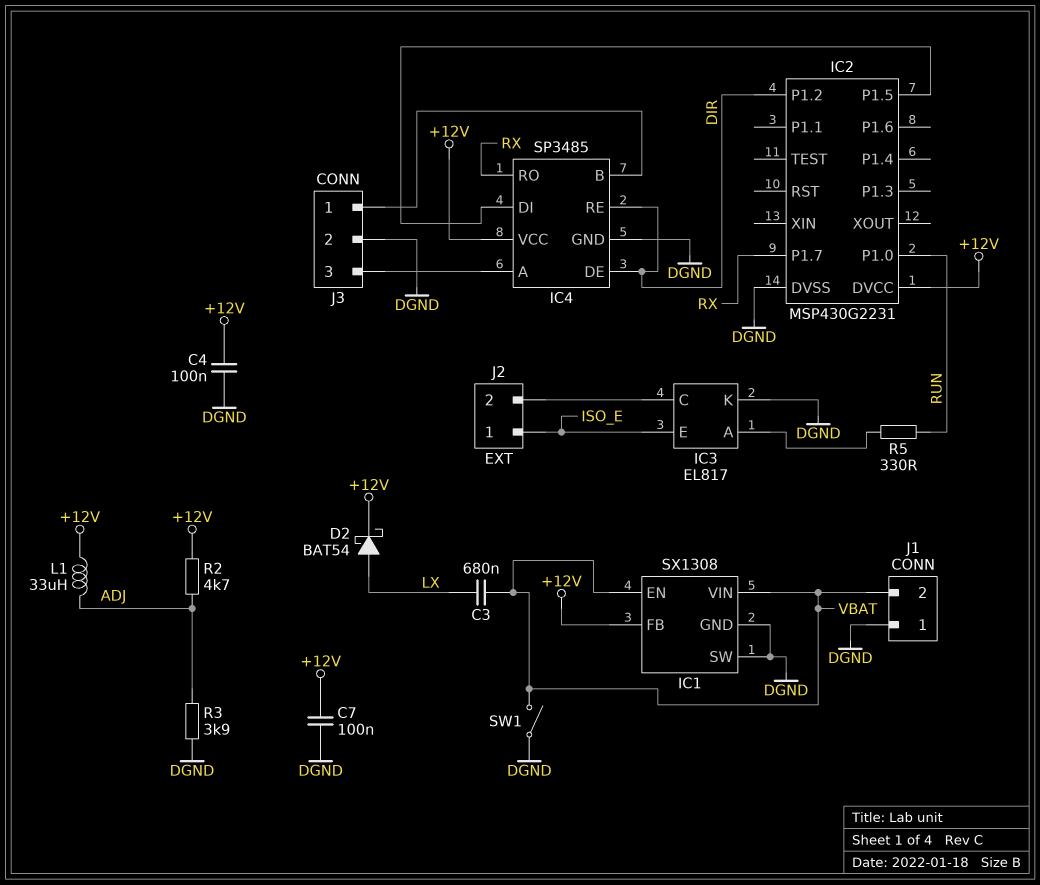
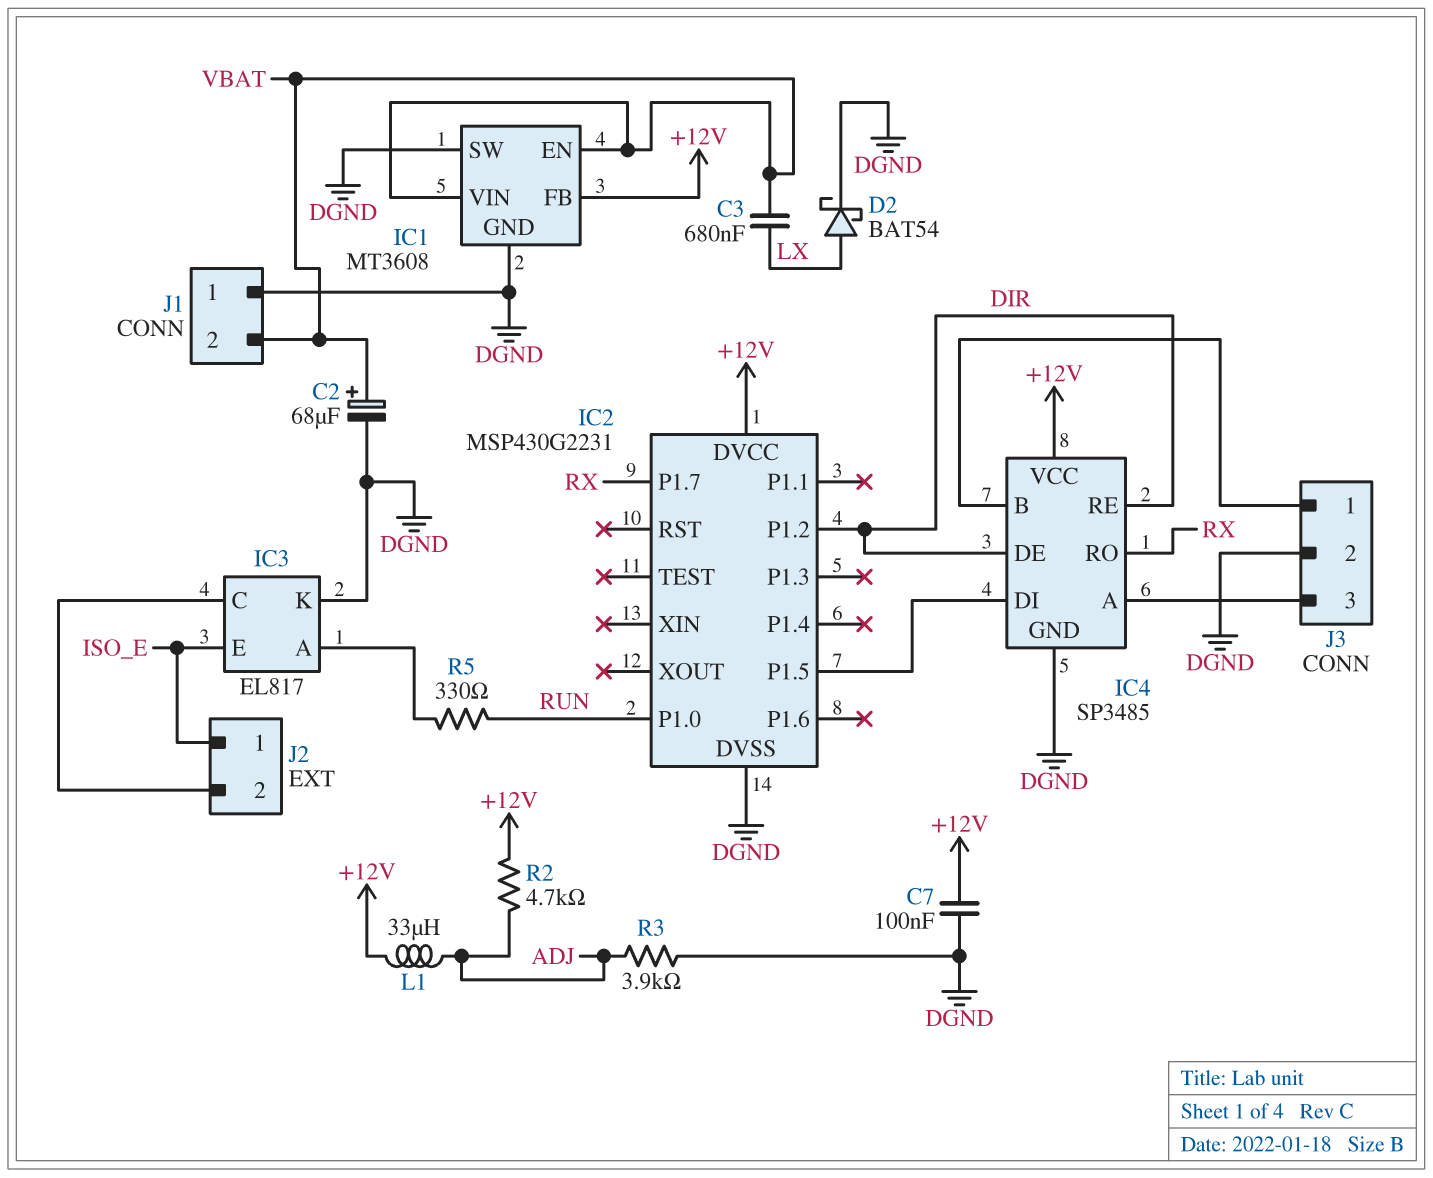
C2: none -> 68uF (plus VBAT, minus DGND)
C4: 100nF (+12V, DGND) -> none
D2: schottky BAT54 (A LX, K +12V) -> schottky BAT54 (A LX, K DGND)
IC1: SX1308 -> MT3608
SW1: switch (DGND, VBAT) -> none

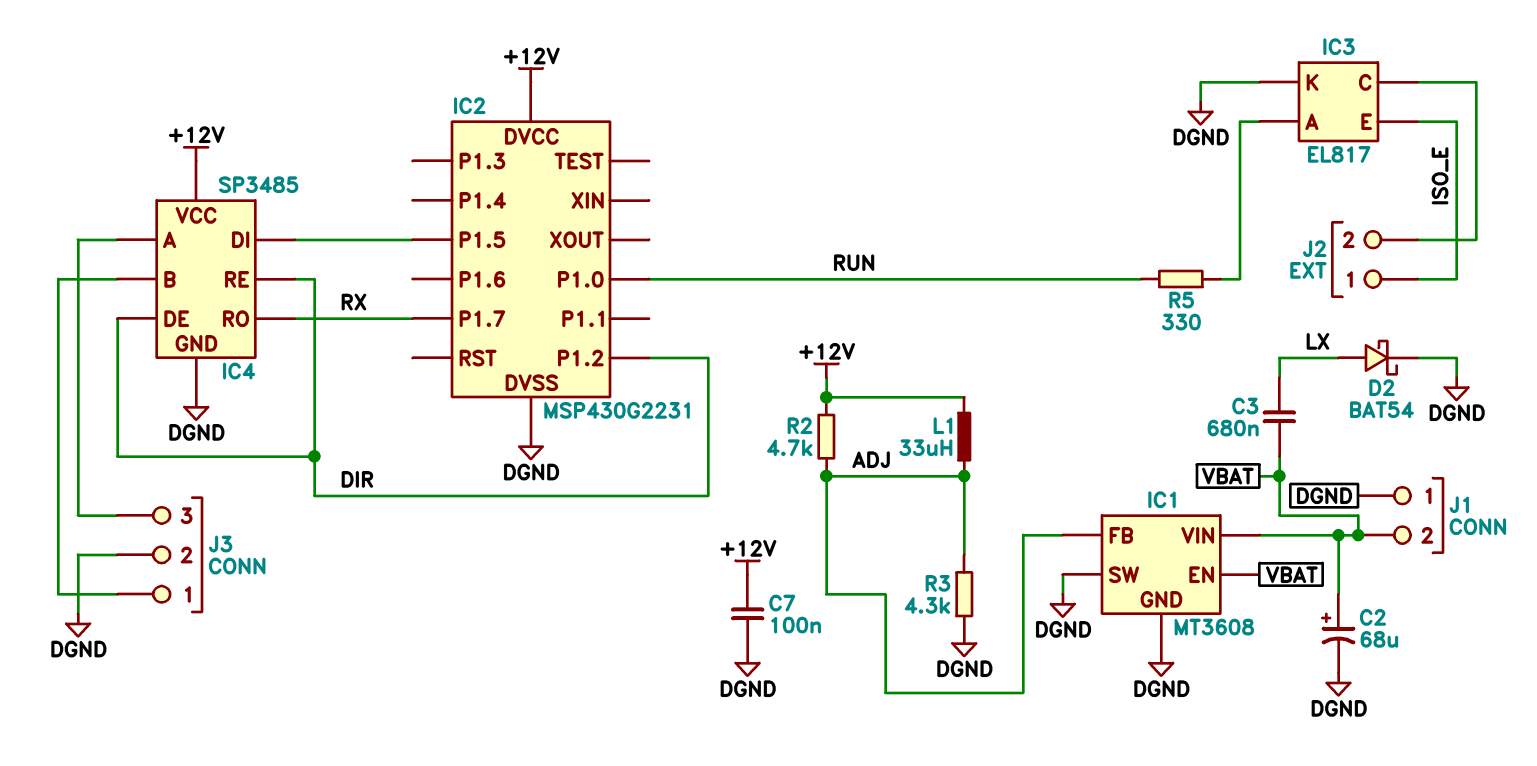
IC1 pin FB: +12V -> ADJ
R3: 3.9k (ADJ, DGND) -> 4.3k (ADJ, DGND)

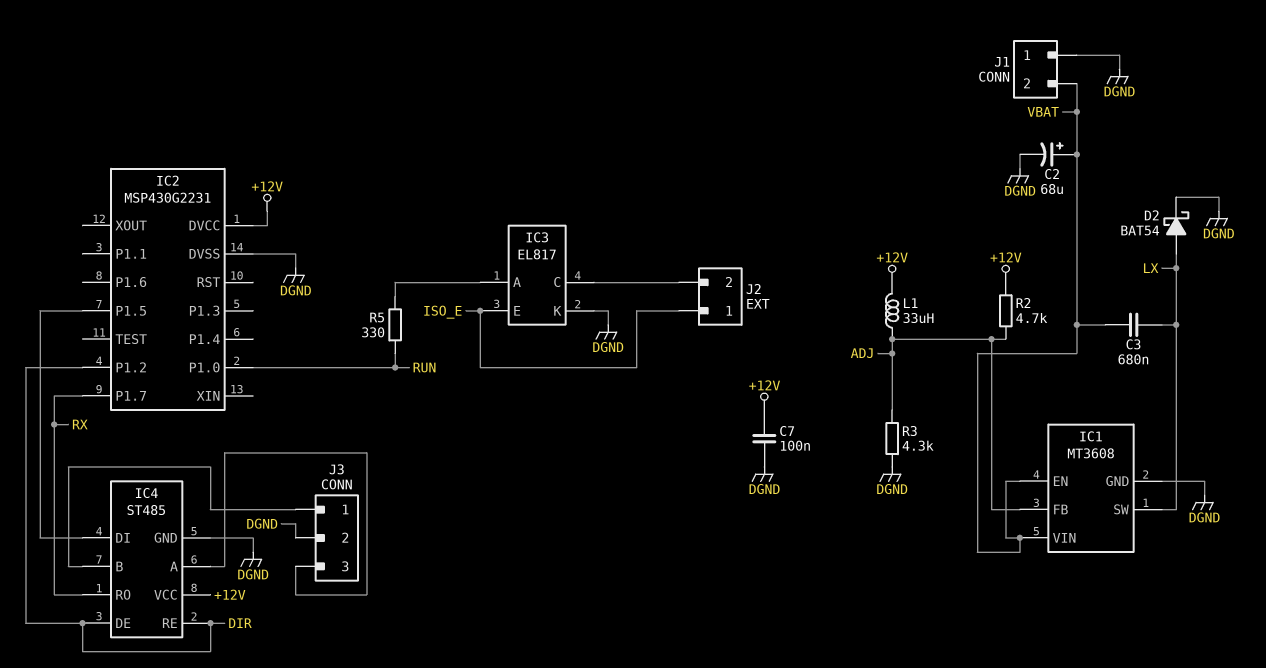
IC1 pin SW: DGND -> LX
IC4: SP3485 -> ST485

